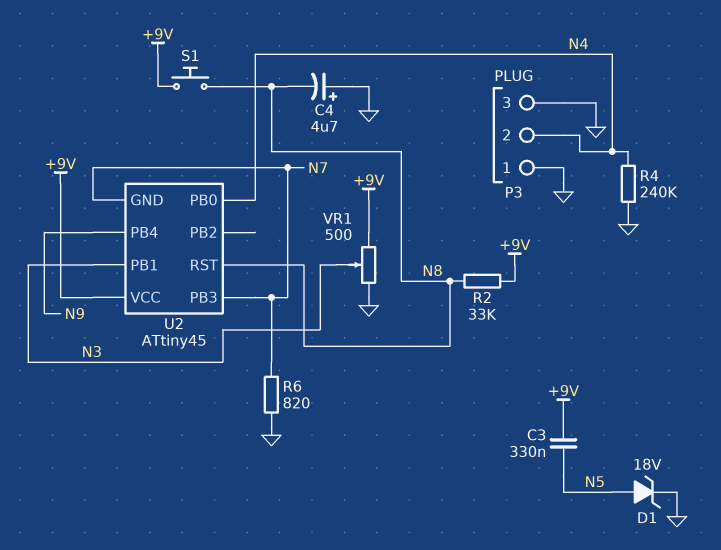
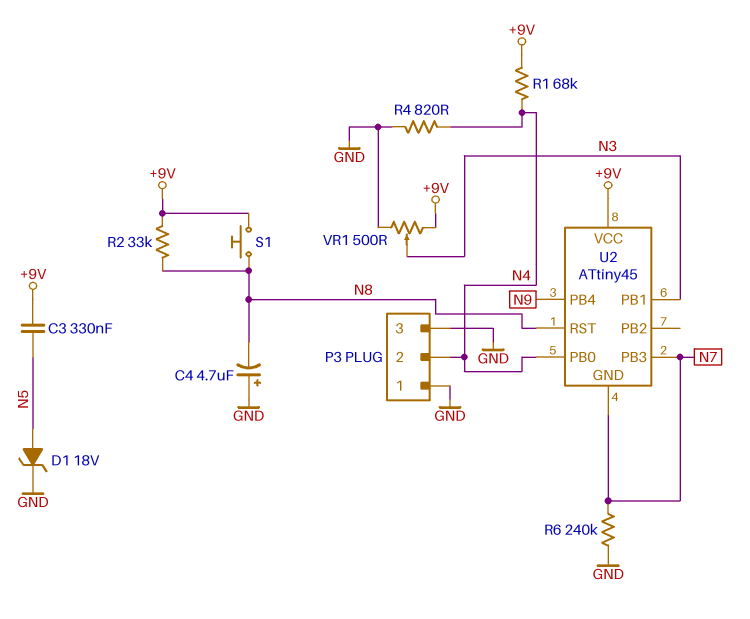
R1: none -> 68k (+9V, N4)
R4: 240k (GND, N4) -> 820 (GND, N4)
R6: 820 (GND, N7) -> 240k (GND, N7)

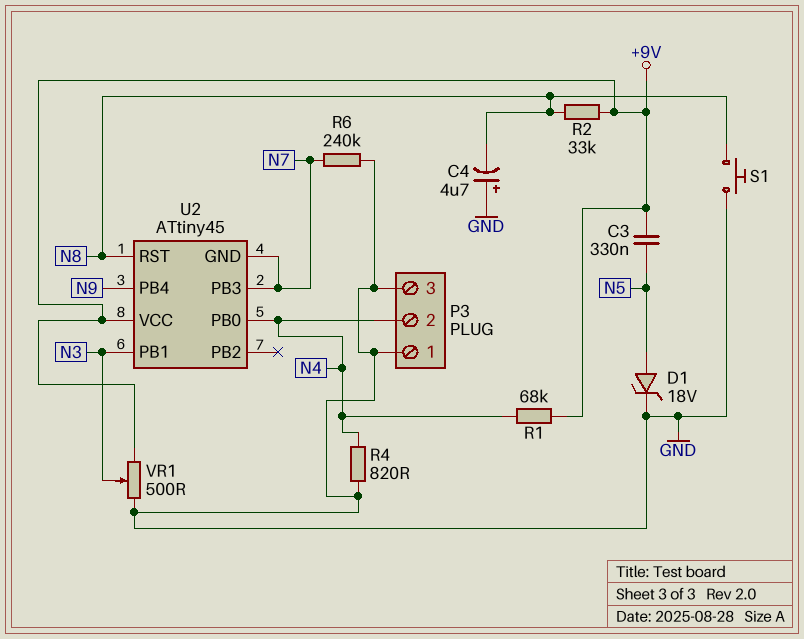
S1: button (+9V, N8) -> button (GND, N8)

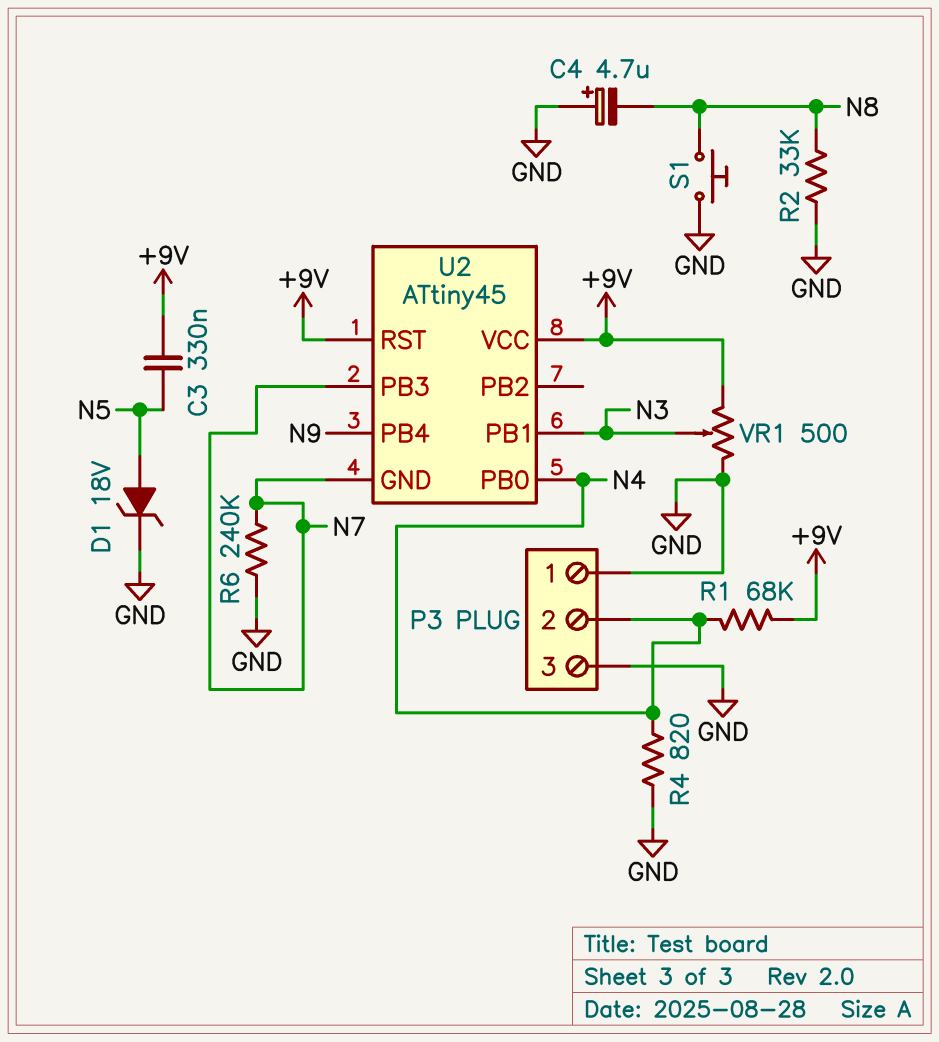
R2: 33k (+9V, N8) -> 33k (GND, N8)
U2 pin RST: N8 -> +9V

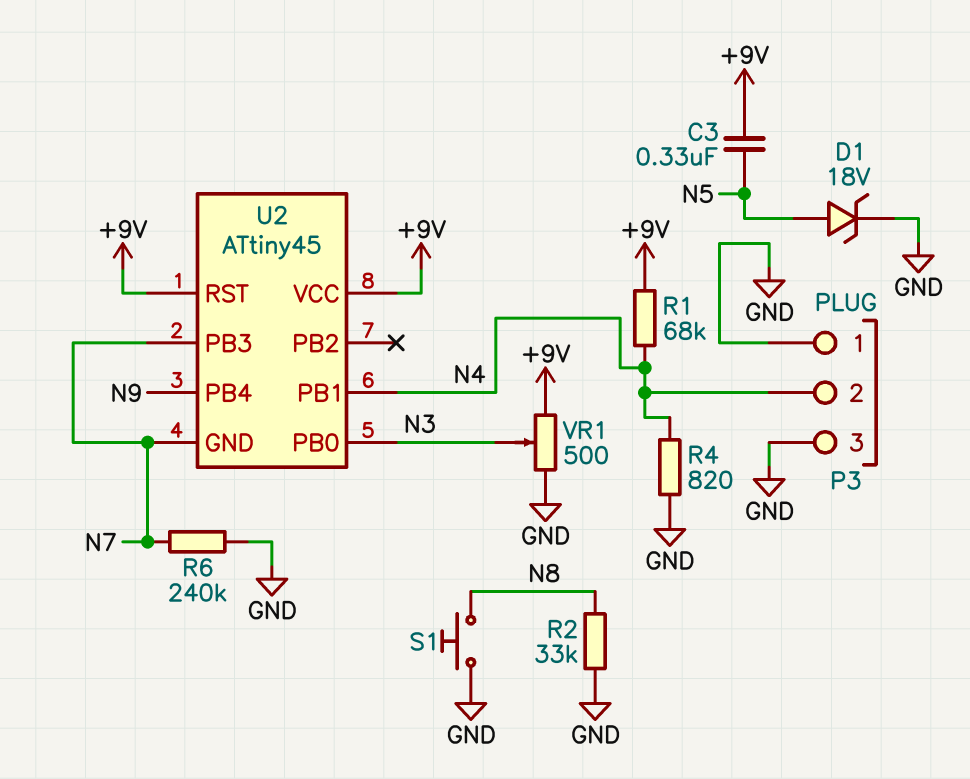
C4: 4.7uF (plus GND, minus N8) -> none
U2 pin PB0: N4 -> N3
U2 pin PB1: N3 -> N4

